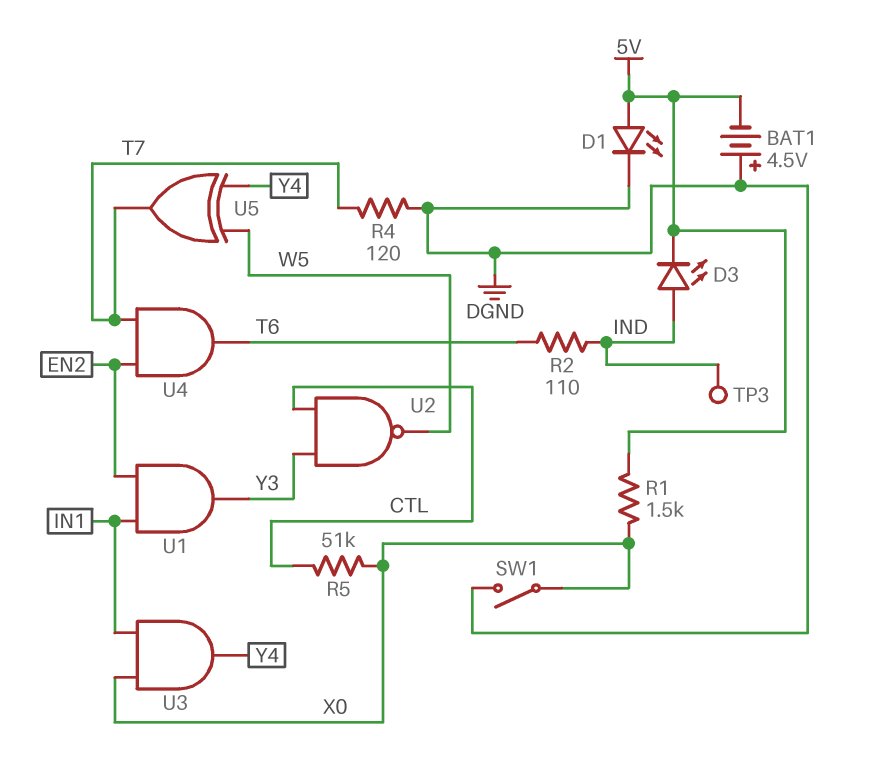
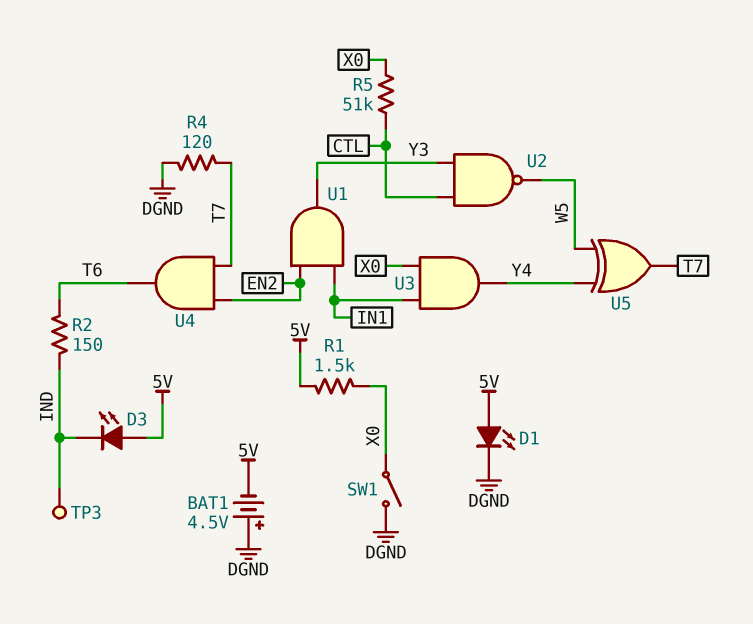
D3: LED (A IND, K 5V) -> LED (A 5V, K IND)
R2: 110 (IND, T6) -> 150 (IND, T6)

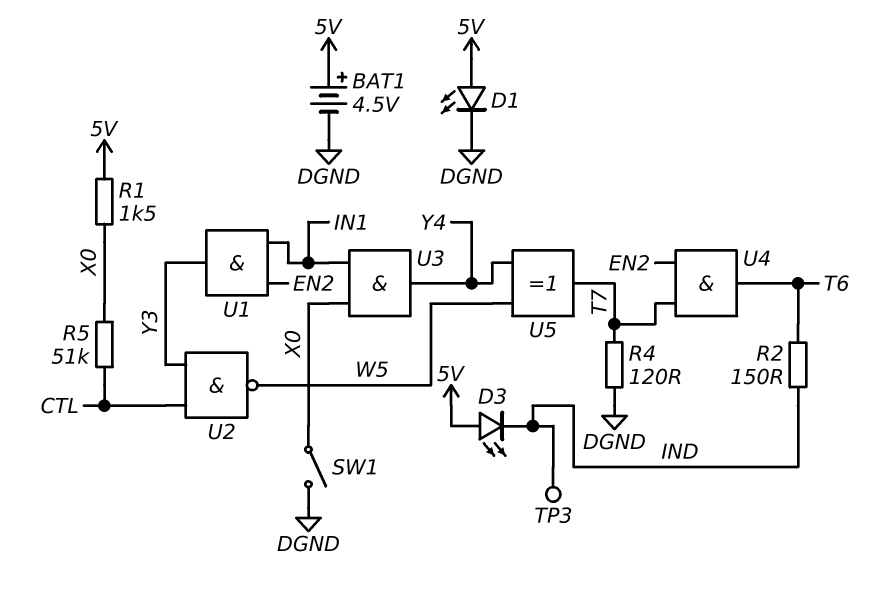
BAT1: 4.5V (plus DGND, minus 5V) -> 4.5V (plus 5V, minus DGND)

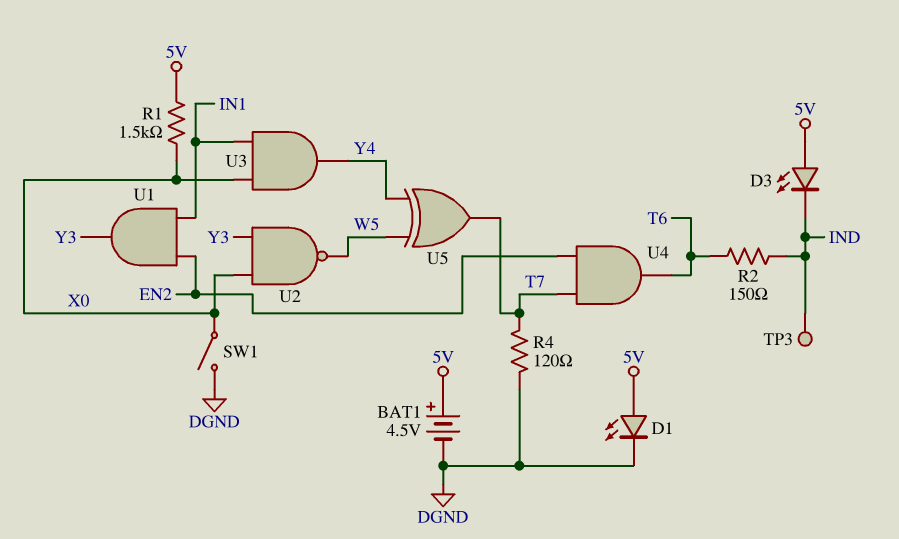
R5: 51k (CTL, X0) -> none
U2: NAND (in CTL, in Y3, out W5) -> NAND (in X0, in Y3, out W5)

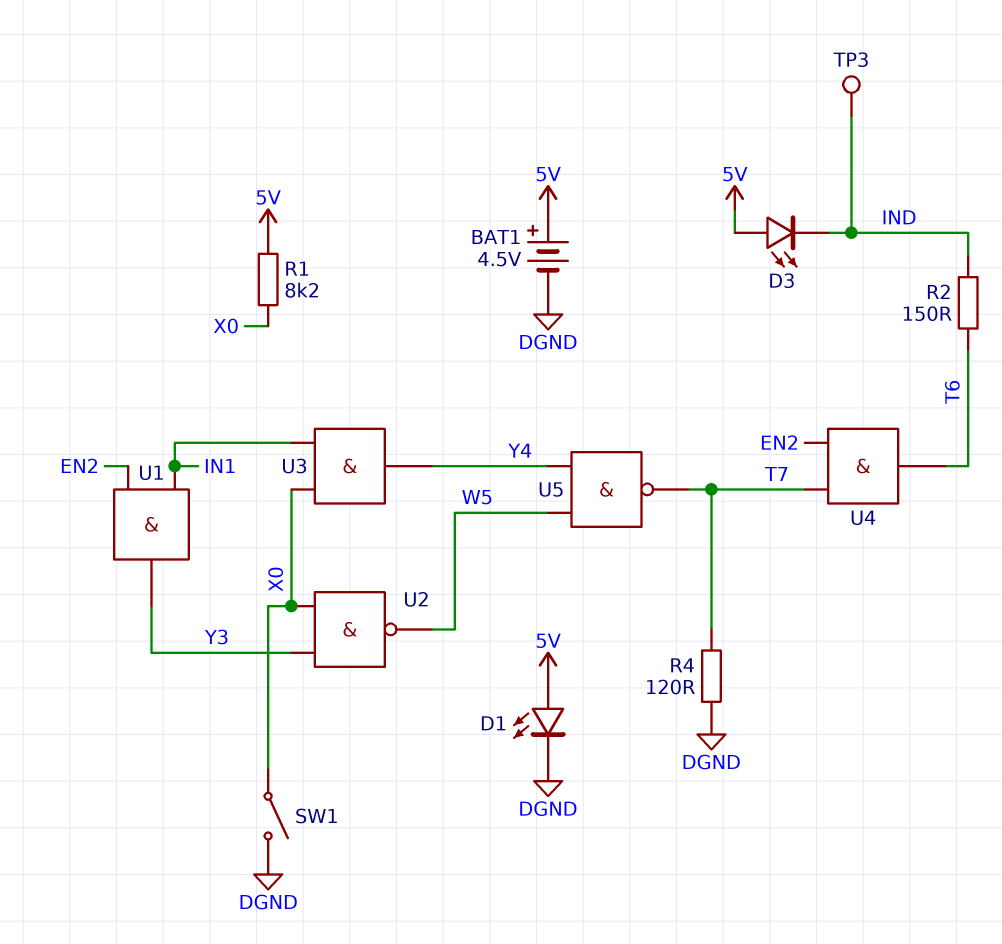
R1: 1.5k (5V, X0) -> 8.2k (5V, X0)
U5: XOR (in W5, in Y4, out T7) -> NAND (in W5, in Y4, out T7)

